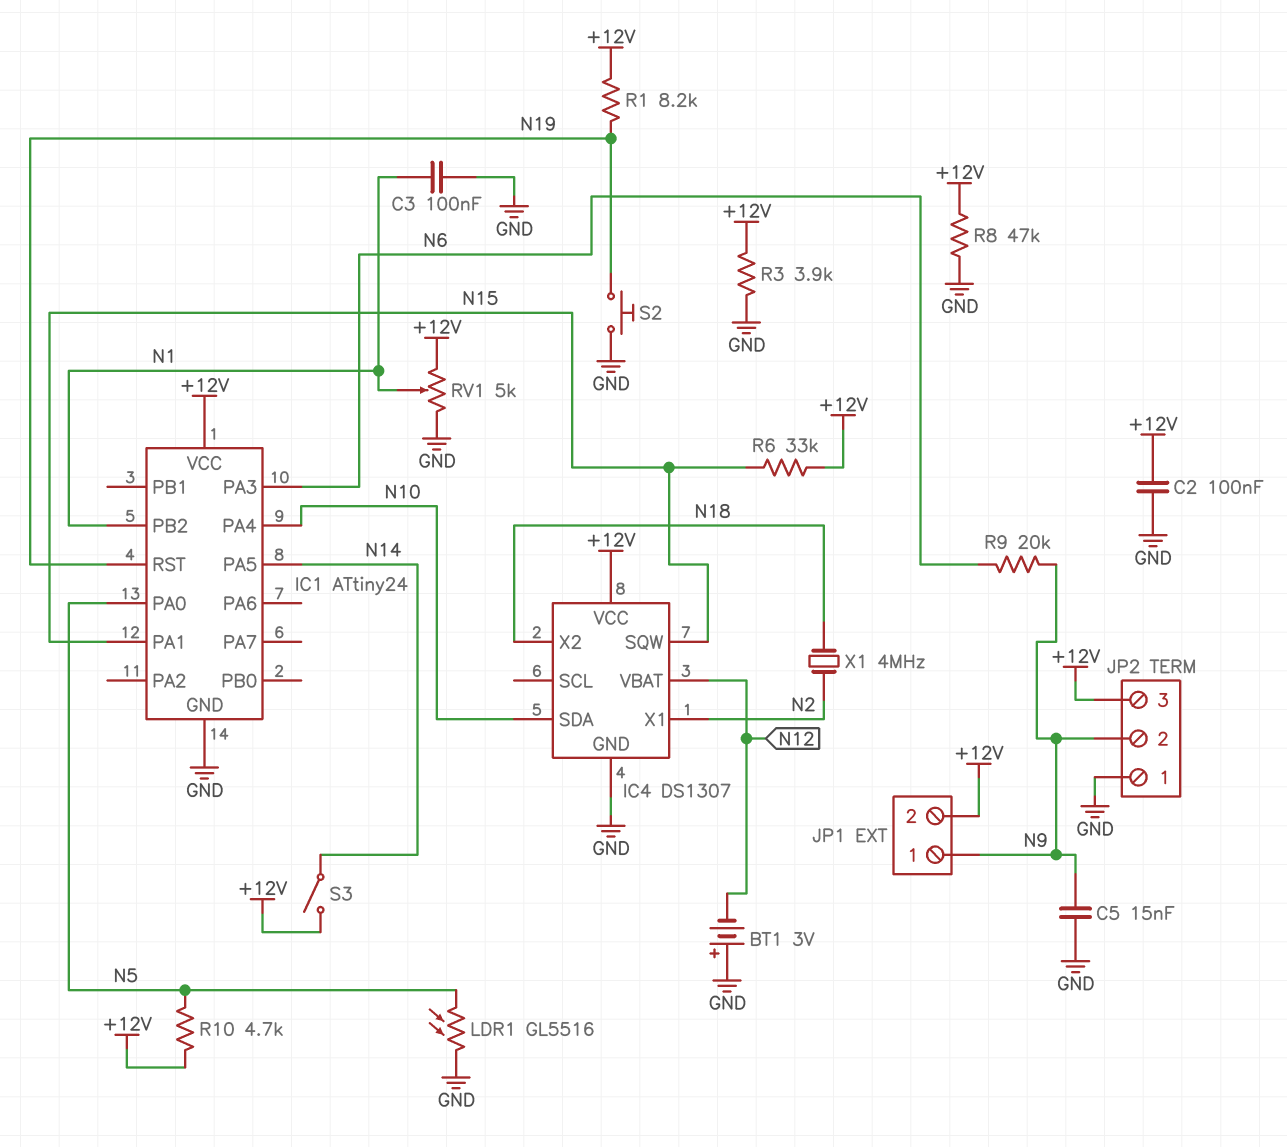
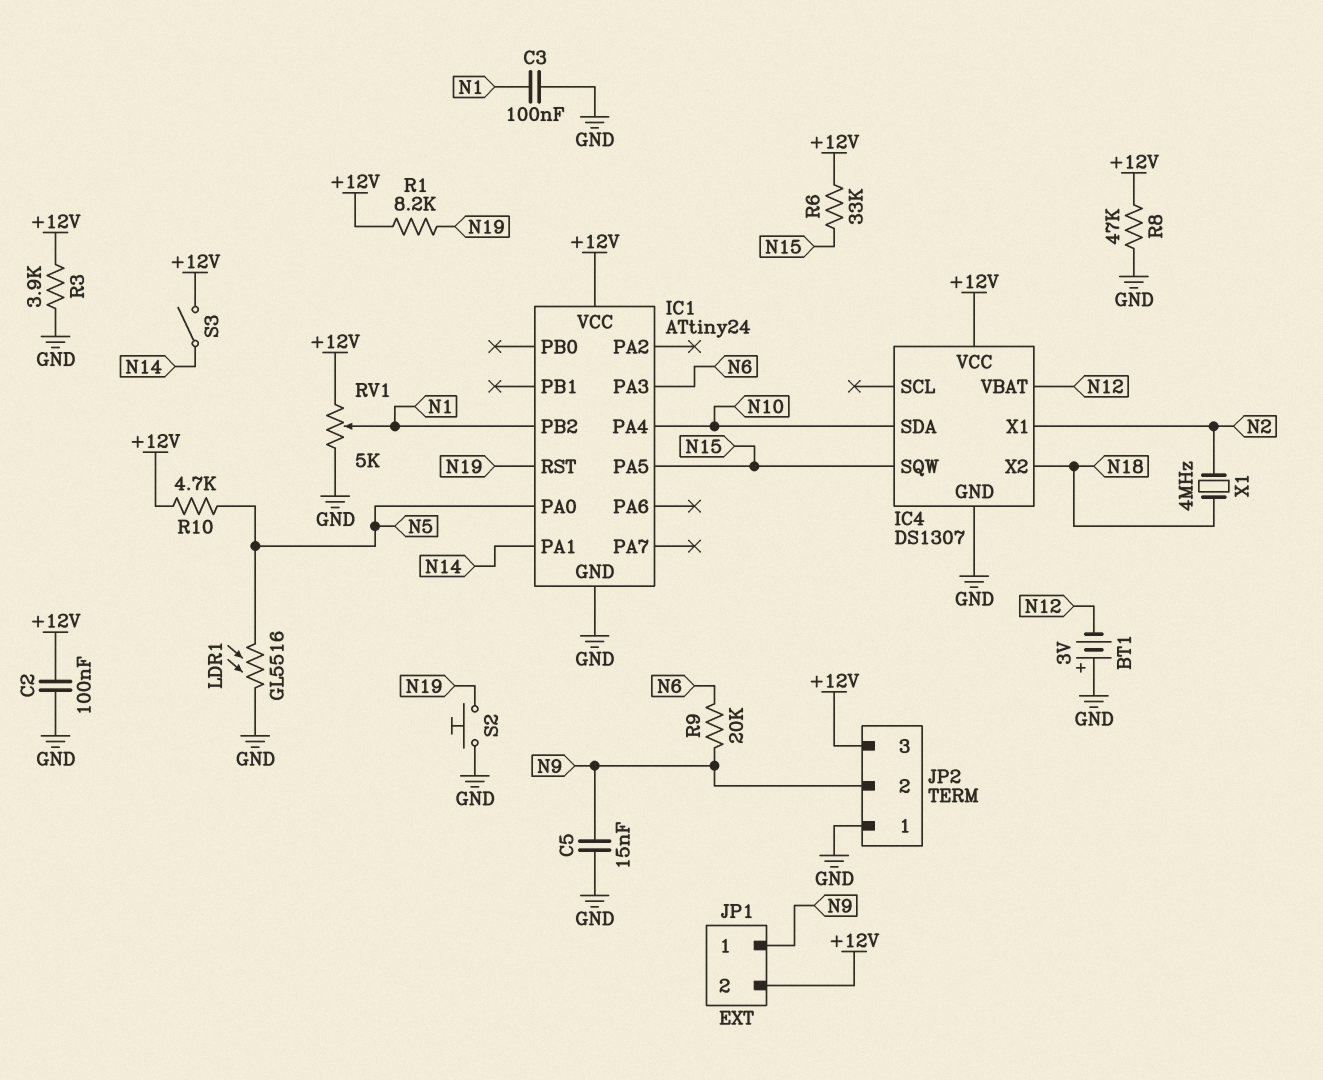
IC1 pin PA1: N15 -> N14
IC1 pin PA5: N14 -> N15

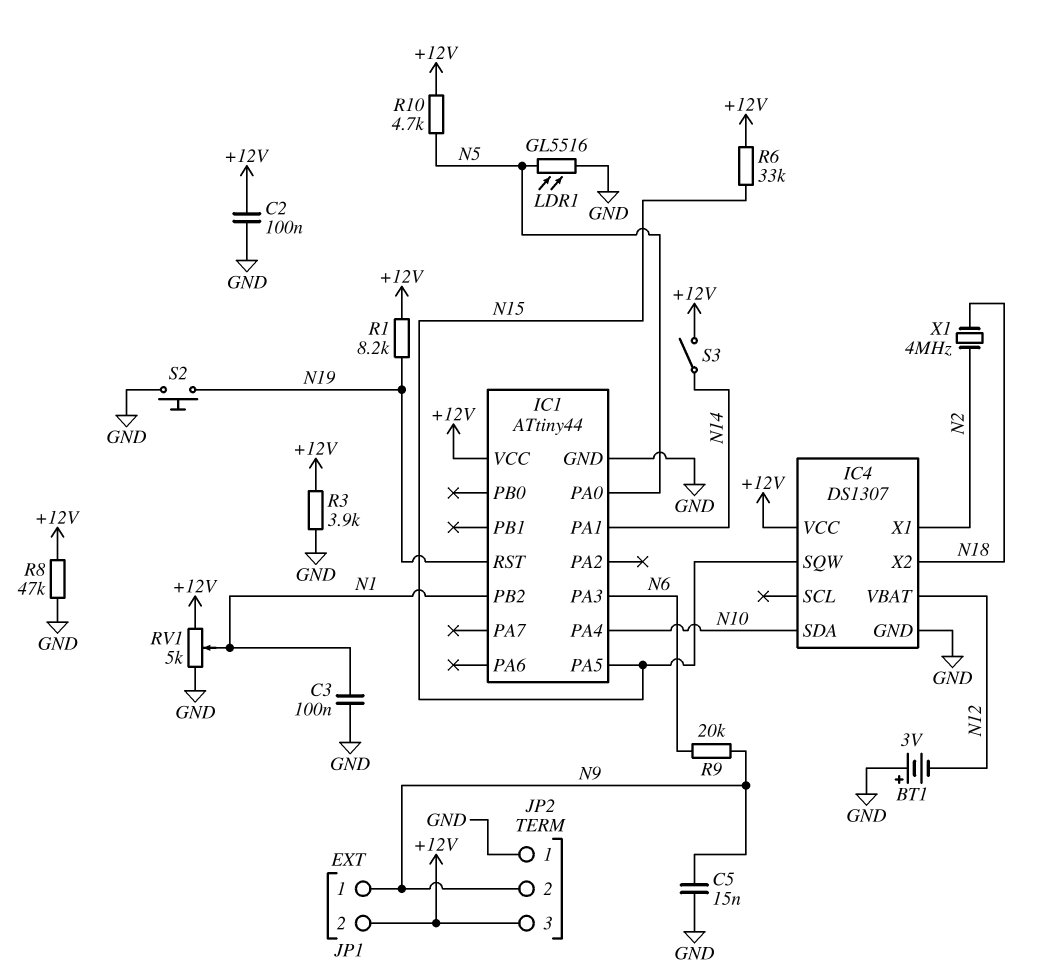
IC1: ATtiny24 -> ATtiny44

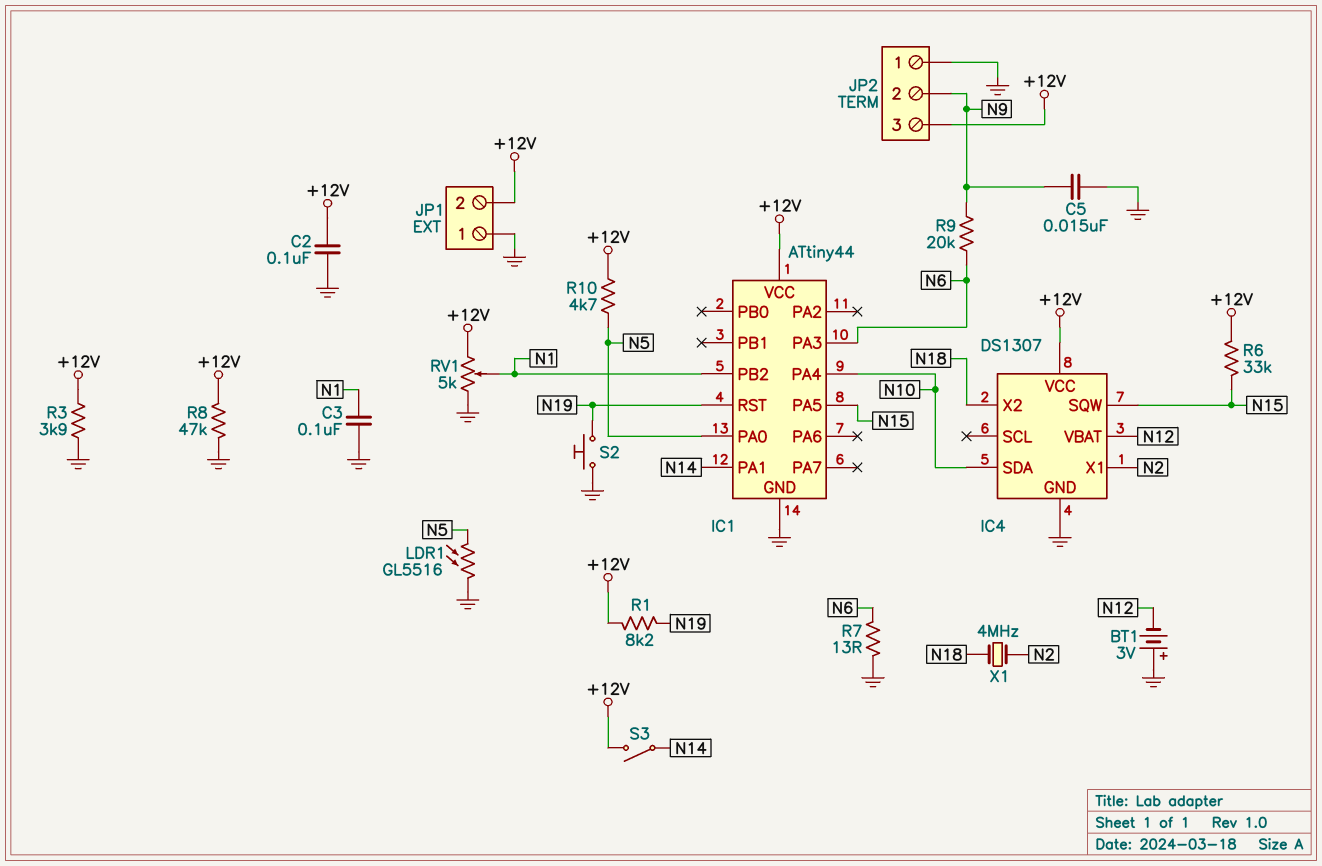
JP1 pin 1: N9 -> GND
R7: none -> 13 (GND, N6)

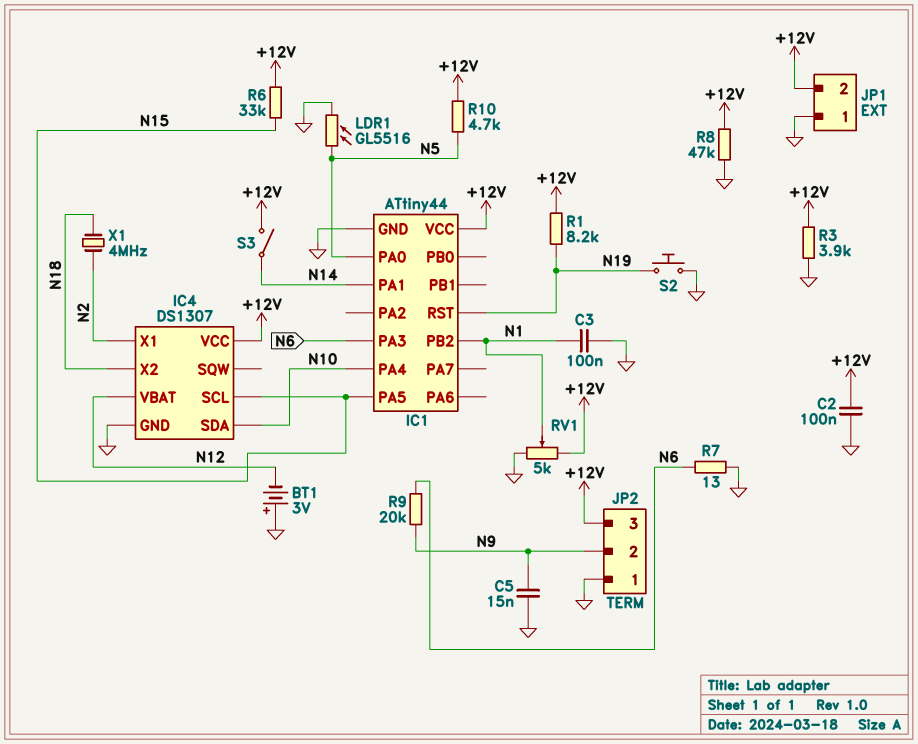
IC4 pin SCL: none -> N15
IC4 pin SQW: N15 -> none

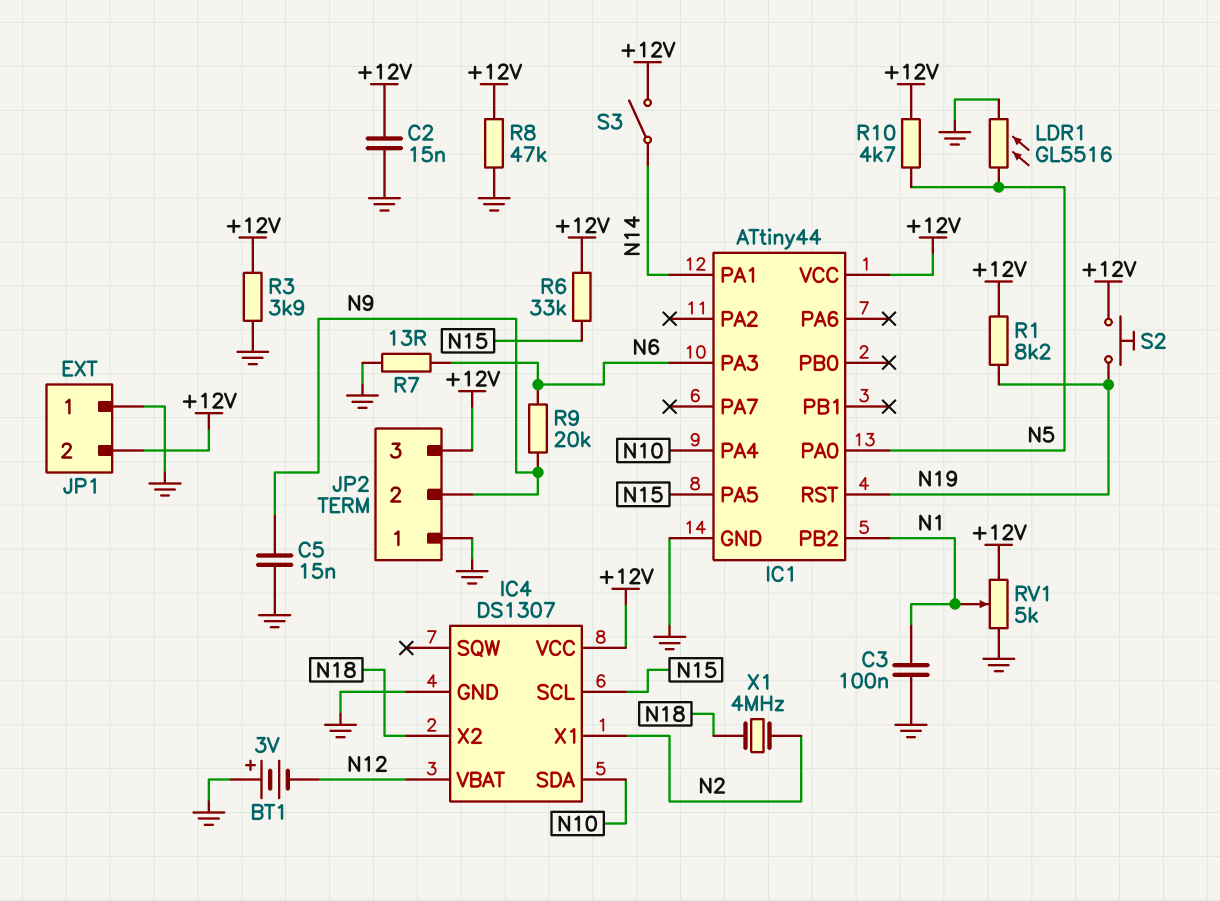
C2: 100nF (+12V, GND) -> 15nF (+12V, GND)
S2: button (GND, N19) -> button (+12V, N19)

